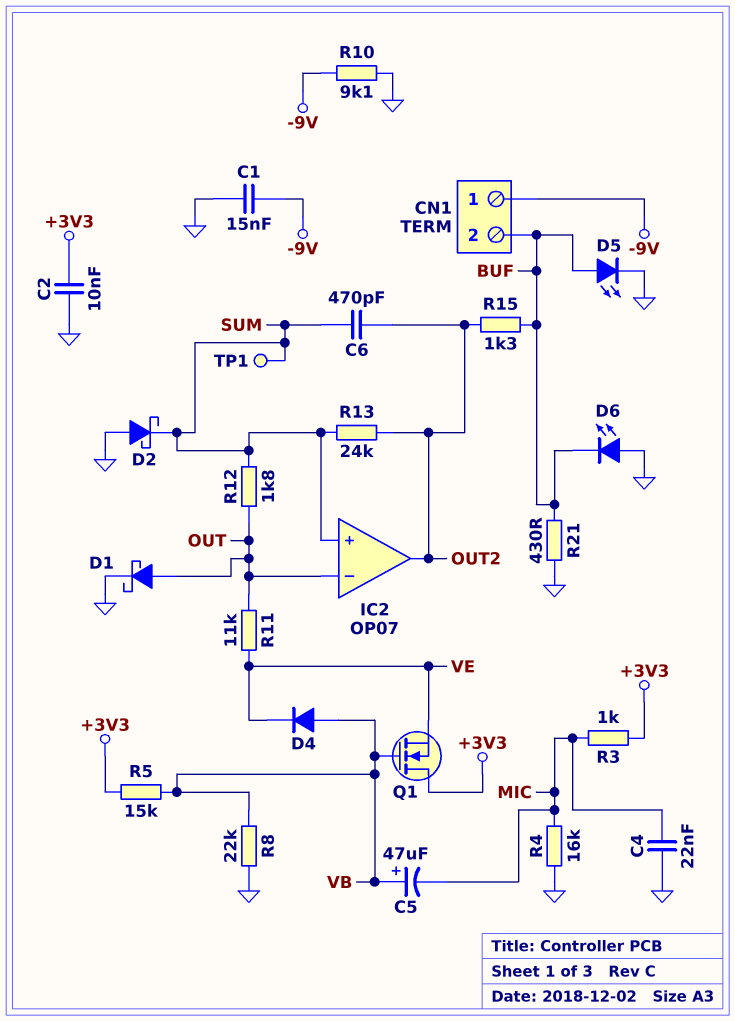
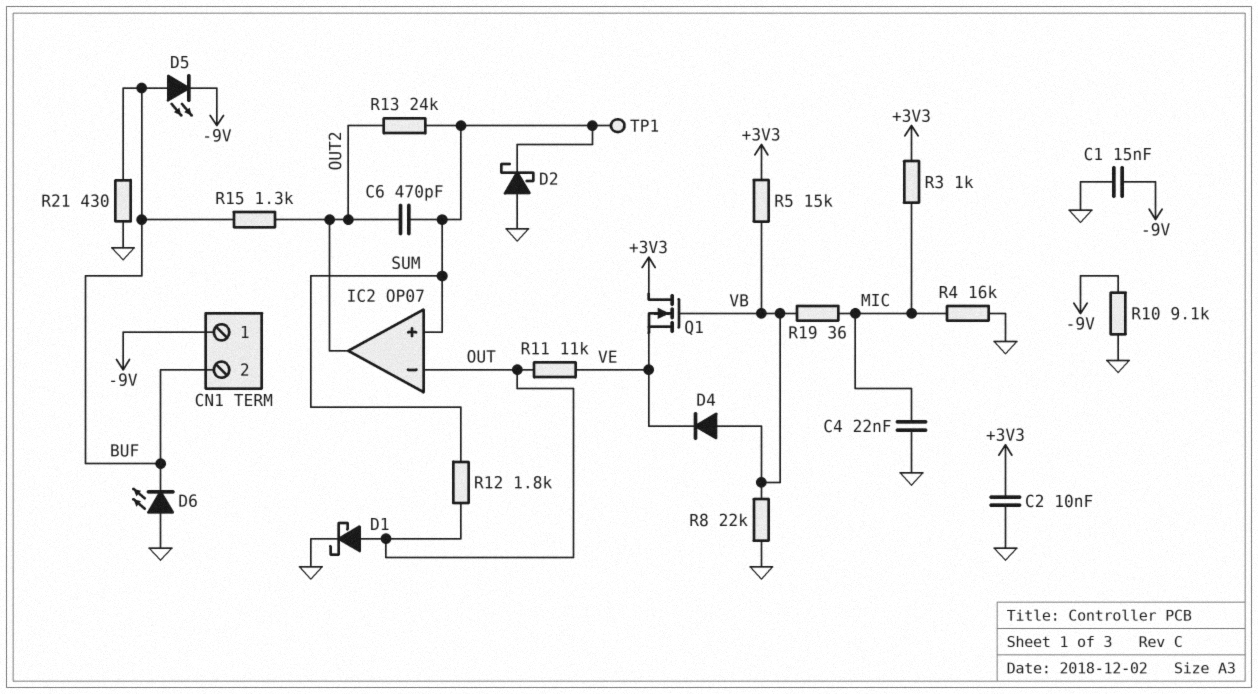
C5: 47uF (plus VB, minus MIC) -> none
D5: LED (A BUF, K GND) -> LED (A BUF, K -9V)
R19: none -> 36 (MIC, VB)

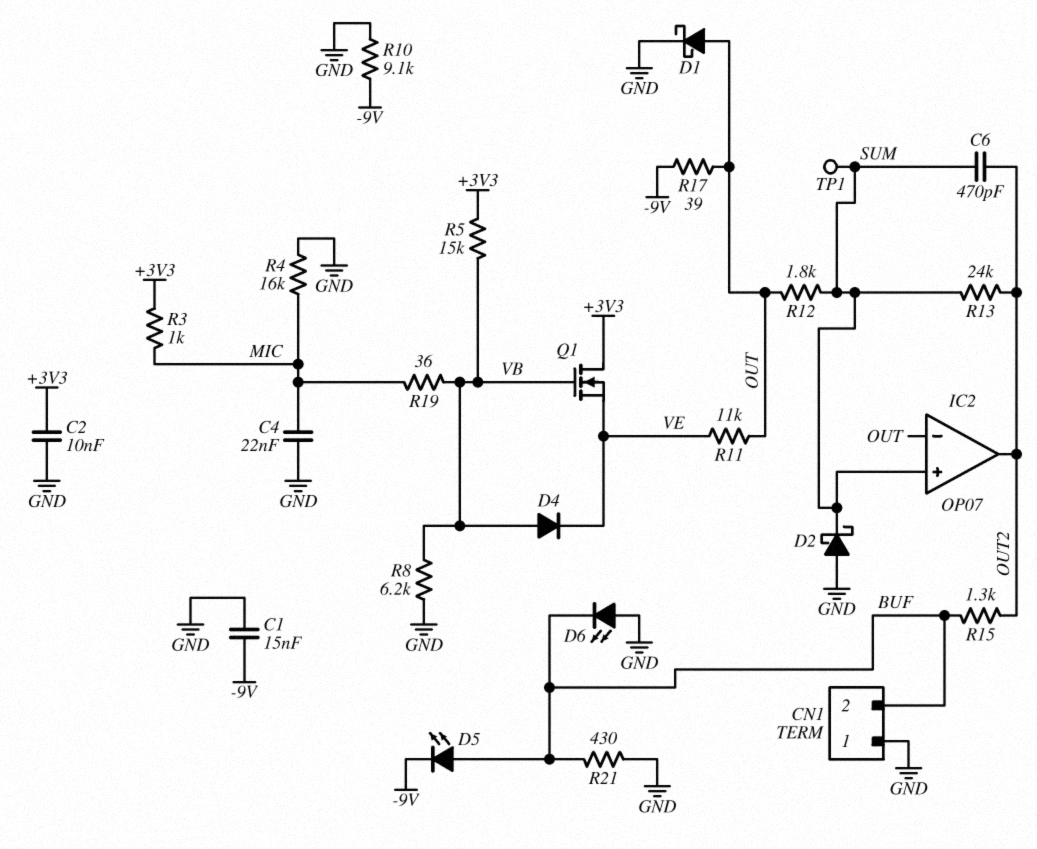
CN1 pin 1: -9V -> GND
R8: 22k (GND, VB) -> 6.2k (GND, VB)
R17: none -> 39 (-9V, OUT)

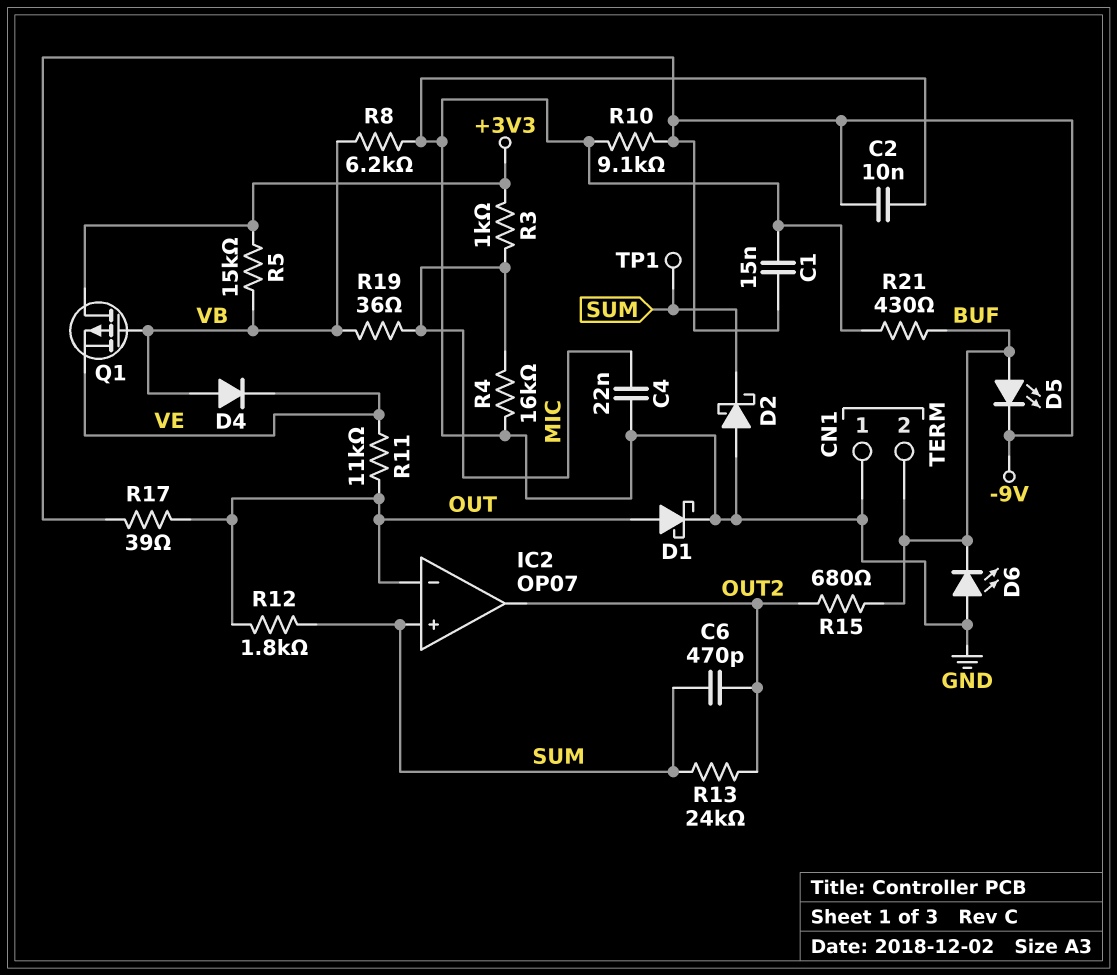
C2: 10nF (+3V3, GND) -> 10nF (-9V, GND)
Q1: NMOS (G VB, D +3V3, S VE) -> PMOS (G VB, D +3V3, S VE)
R15: 1.3k (BUF, OUT2) -> 680 (BUF, OUT2)

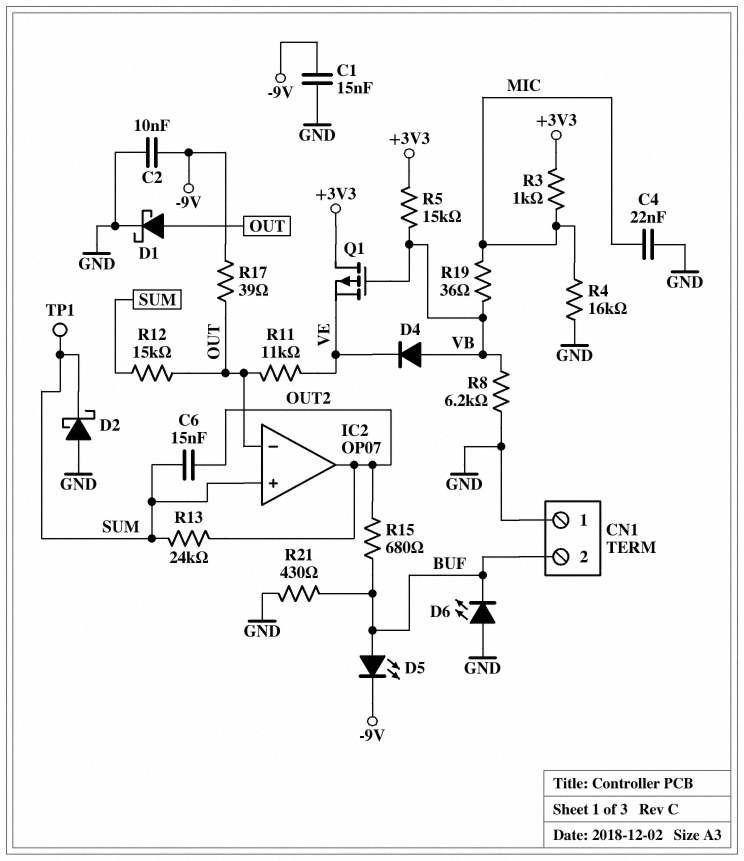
C6: 470pF (OUT2, SUM) -> 15nF (OUT2, SUM)
R10: 9.1k (-9V, GND) -> none
R12: 1.8k (OUT, SUM) -> 15k (OUT, SUM)

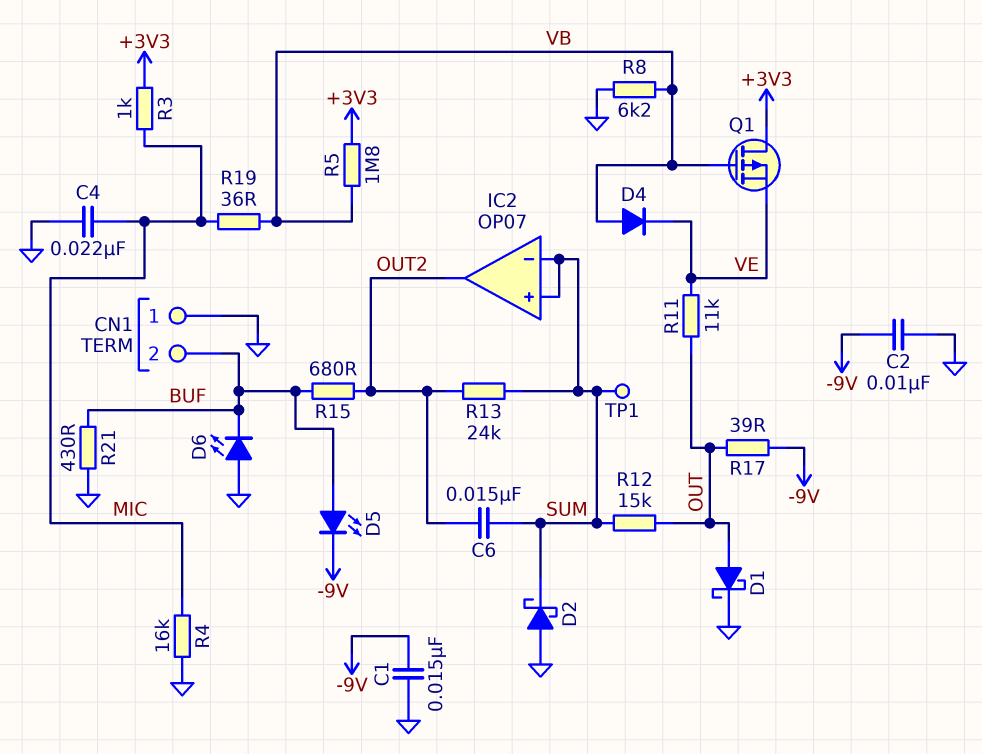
IC2 pin in-: OUT -> SUM
R5: 15k (+3V3, VB) -> 1.8M (+3V3, VB)

